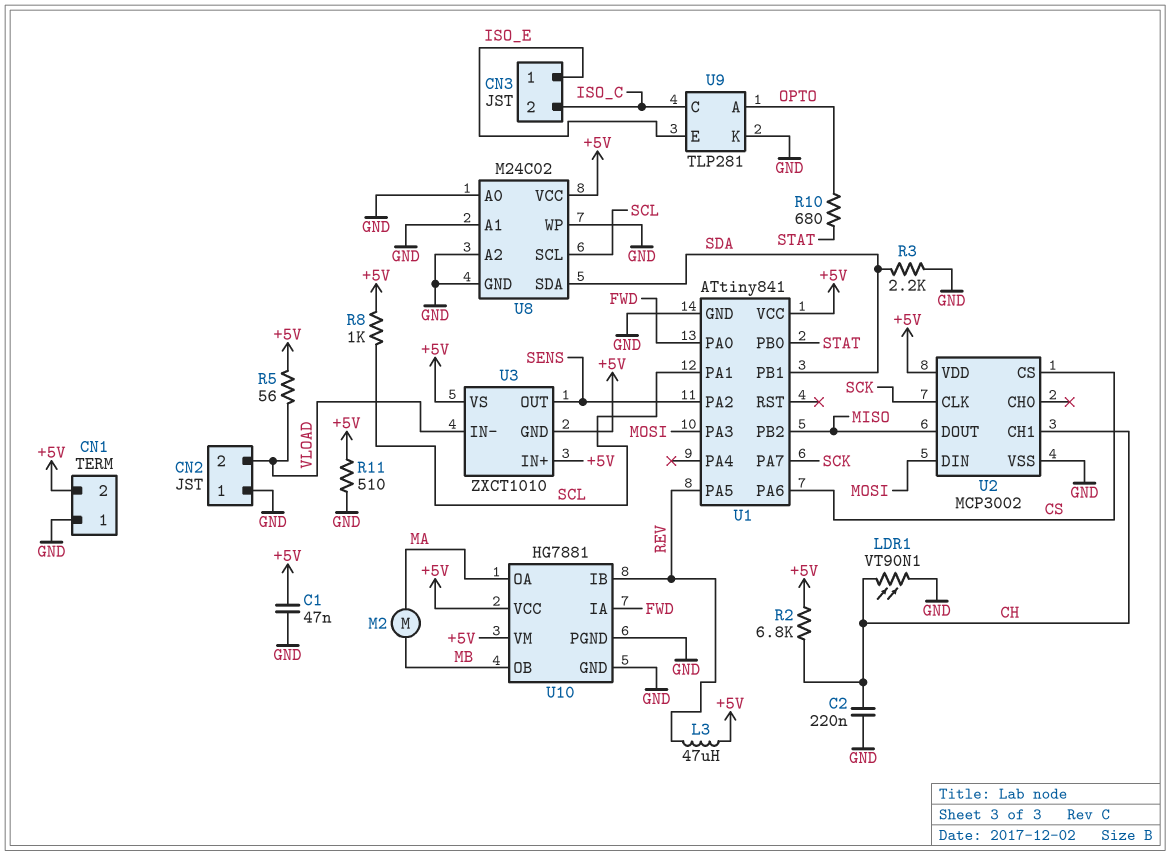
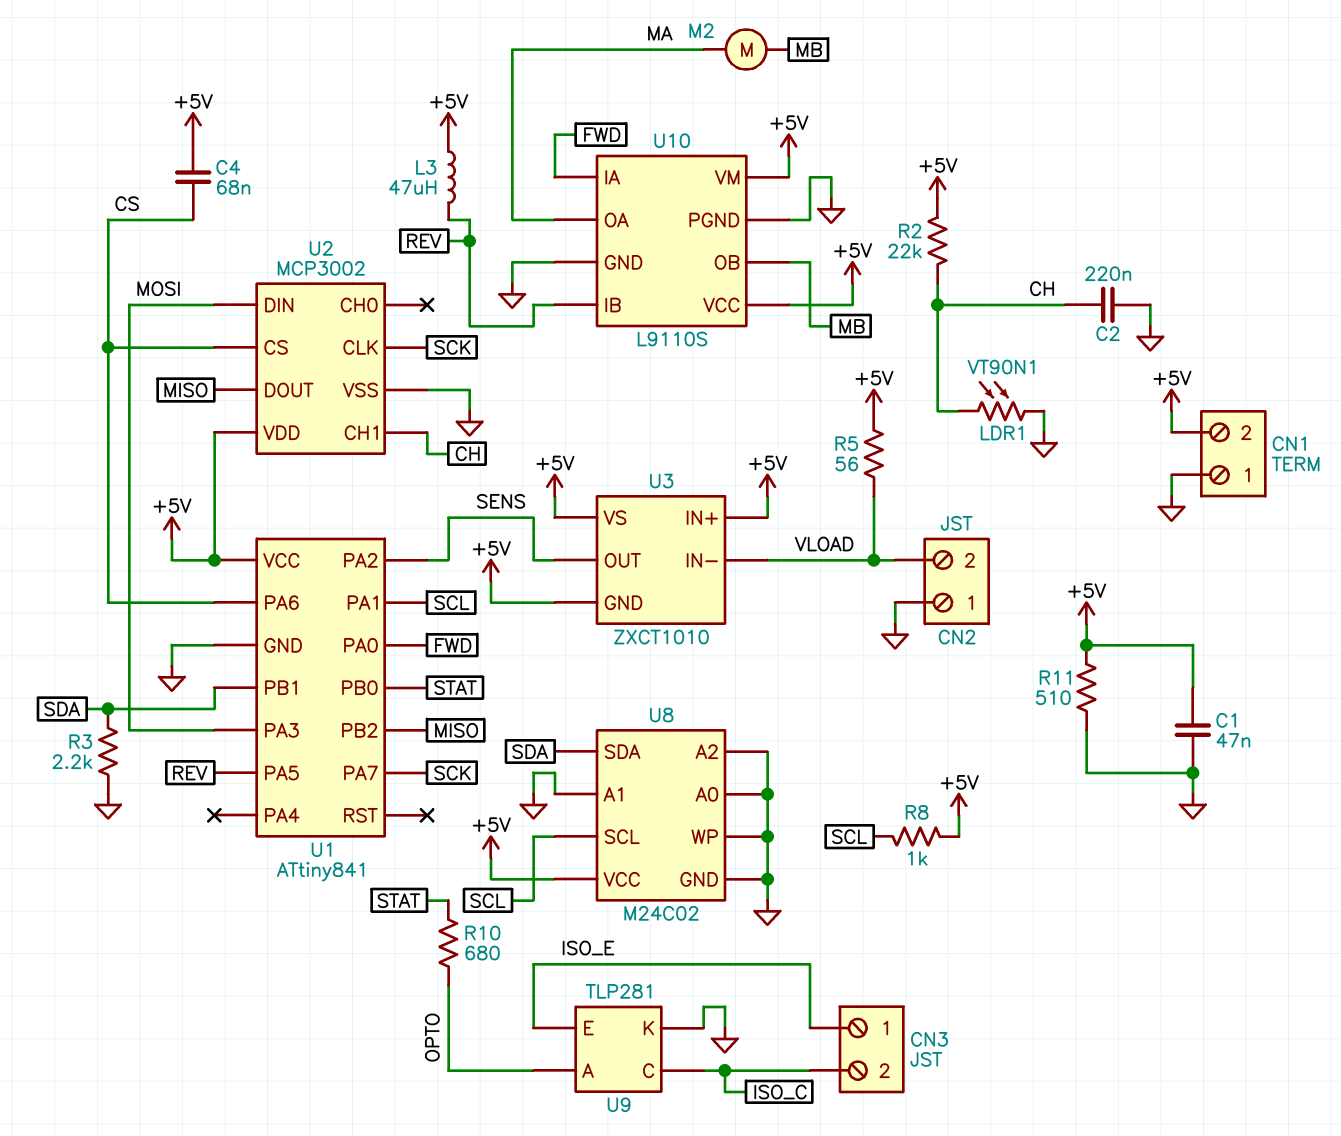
C4: none -> 68nF (+5V, CS)
R2: 6.8k (+5V, CH) -> 22k (+5V, CH)
U10: HG7881 -> L9110S

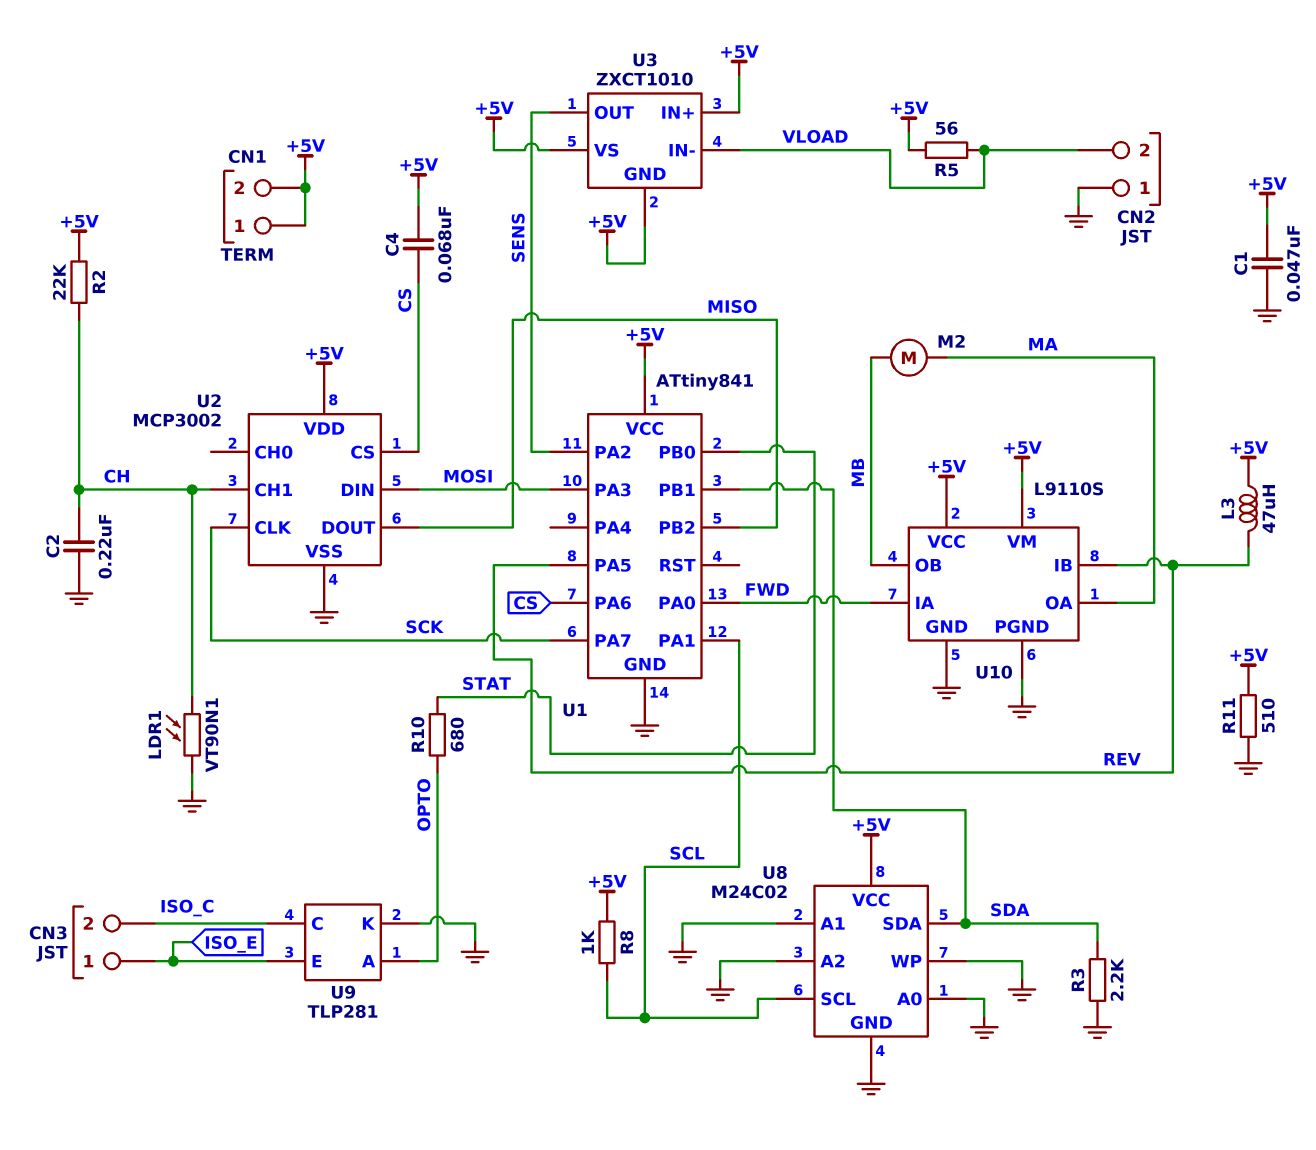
CN1 pin 1: GND -> +5V

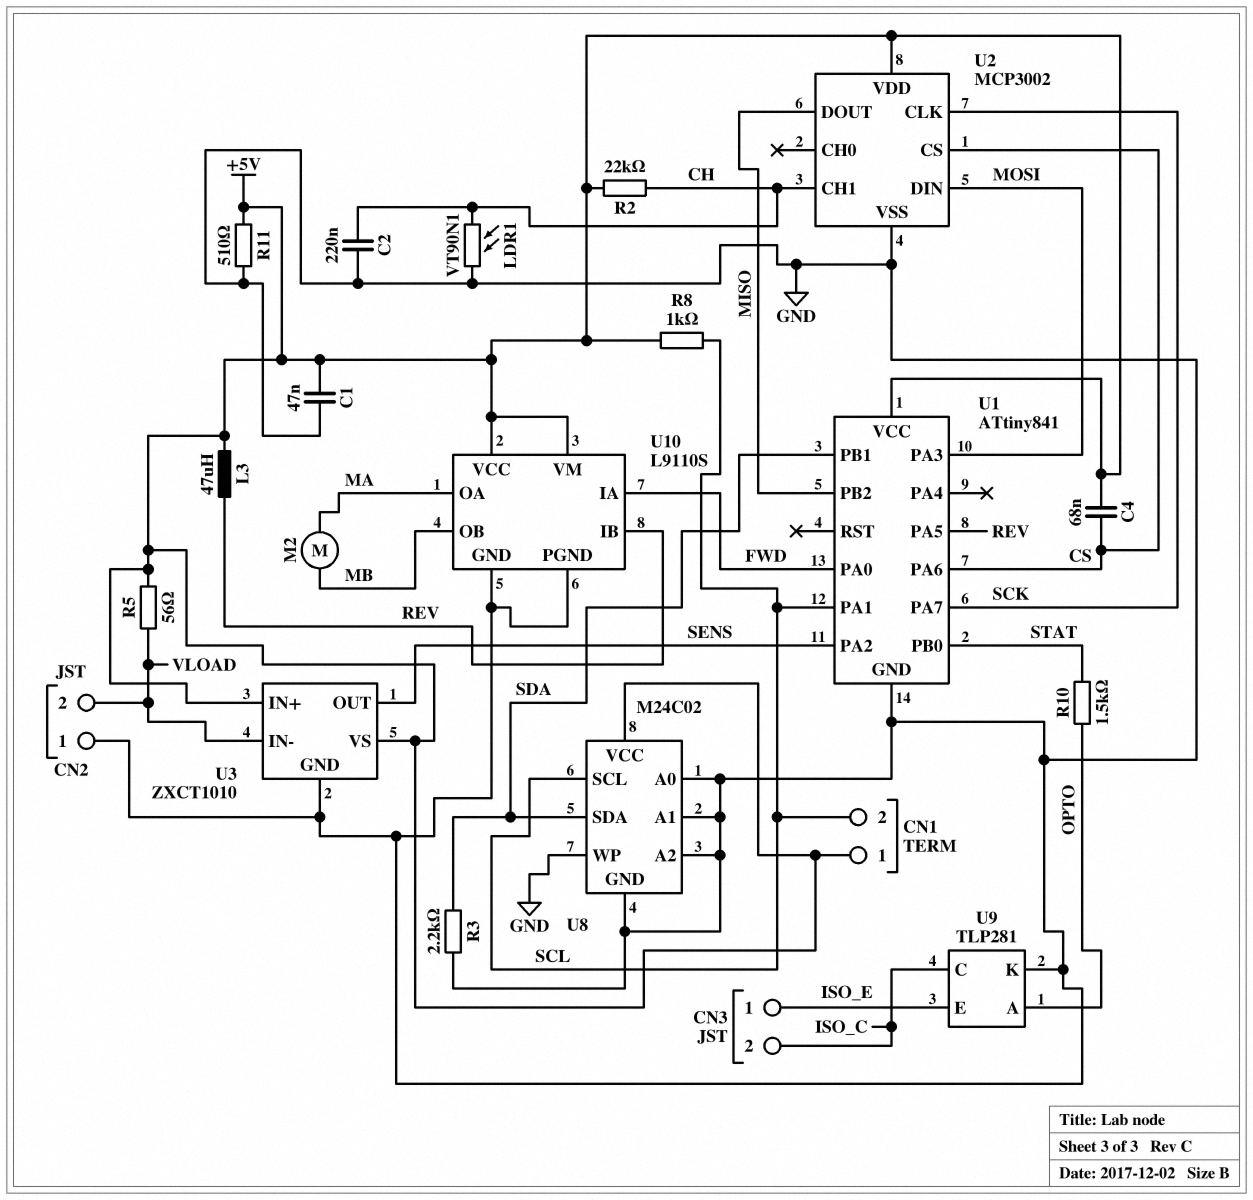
CN1 pin 2: +5V -> SCL
R10: 680 (OPTO, STAT) -> 1.5k (OPTO, STAT)
U3 pin GND: +5V -> GND

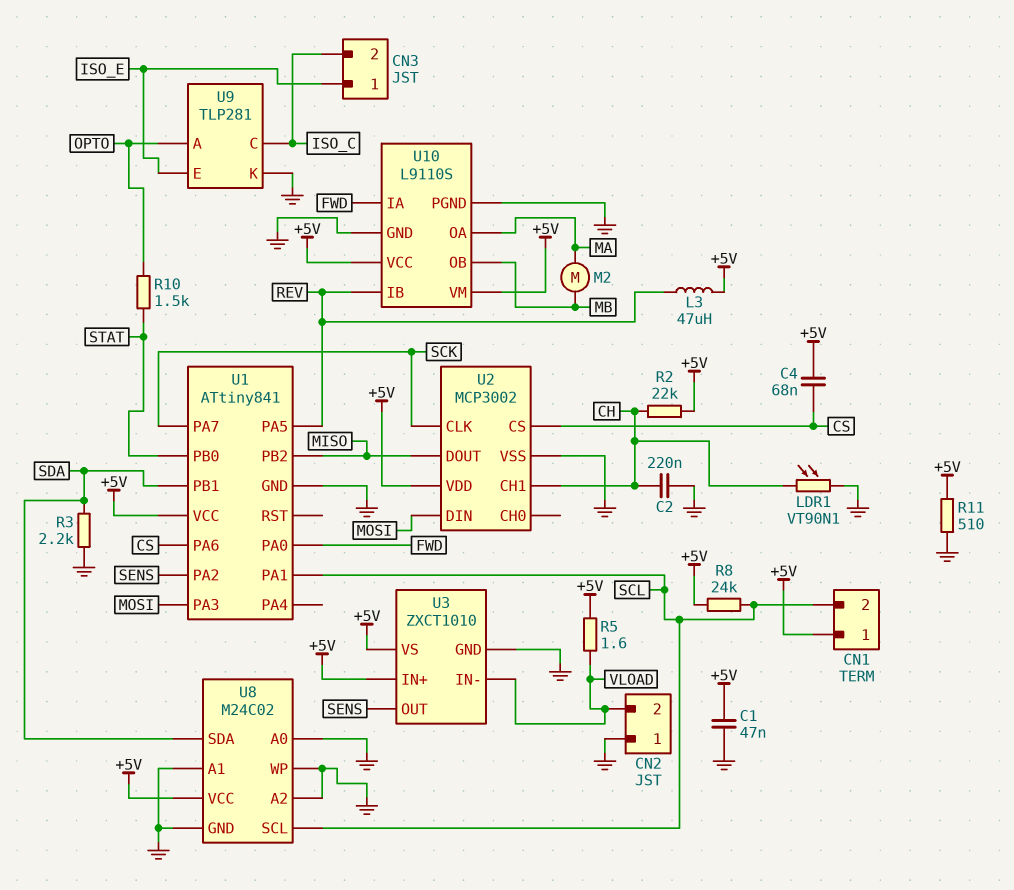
R5: 56 (+5V, VLOAD) -> 1.6 (+5V, VLOAD)
R8: 1k (+5V, SCL) -> 24k (+5V, SCL)

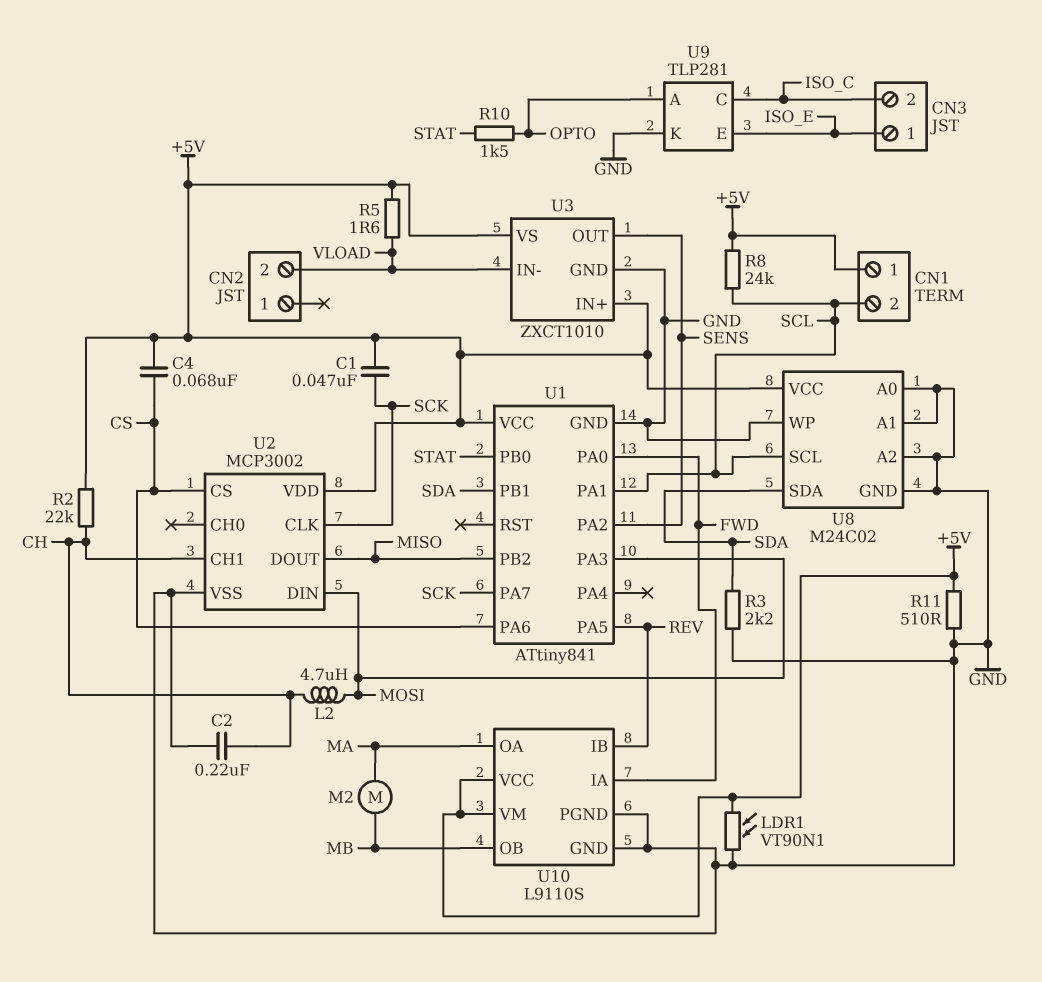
C1: 47nF (+5V, GND) -> 47nF (+5V, SCK)
CN2 pin 1: GND -> none
L2: none -> 4.7uH (CH, MOSI)
L3: 47uH (+5V, REV) -> none
LDR1: VT90N1 (CH, GND) -> VT90N1 (+5V, GND)

